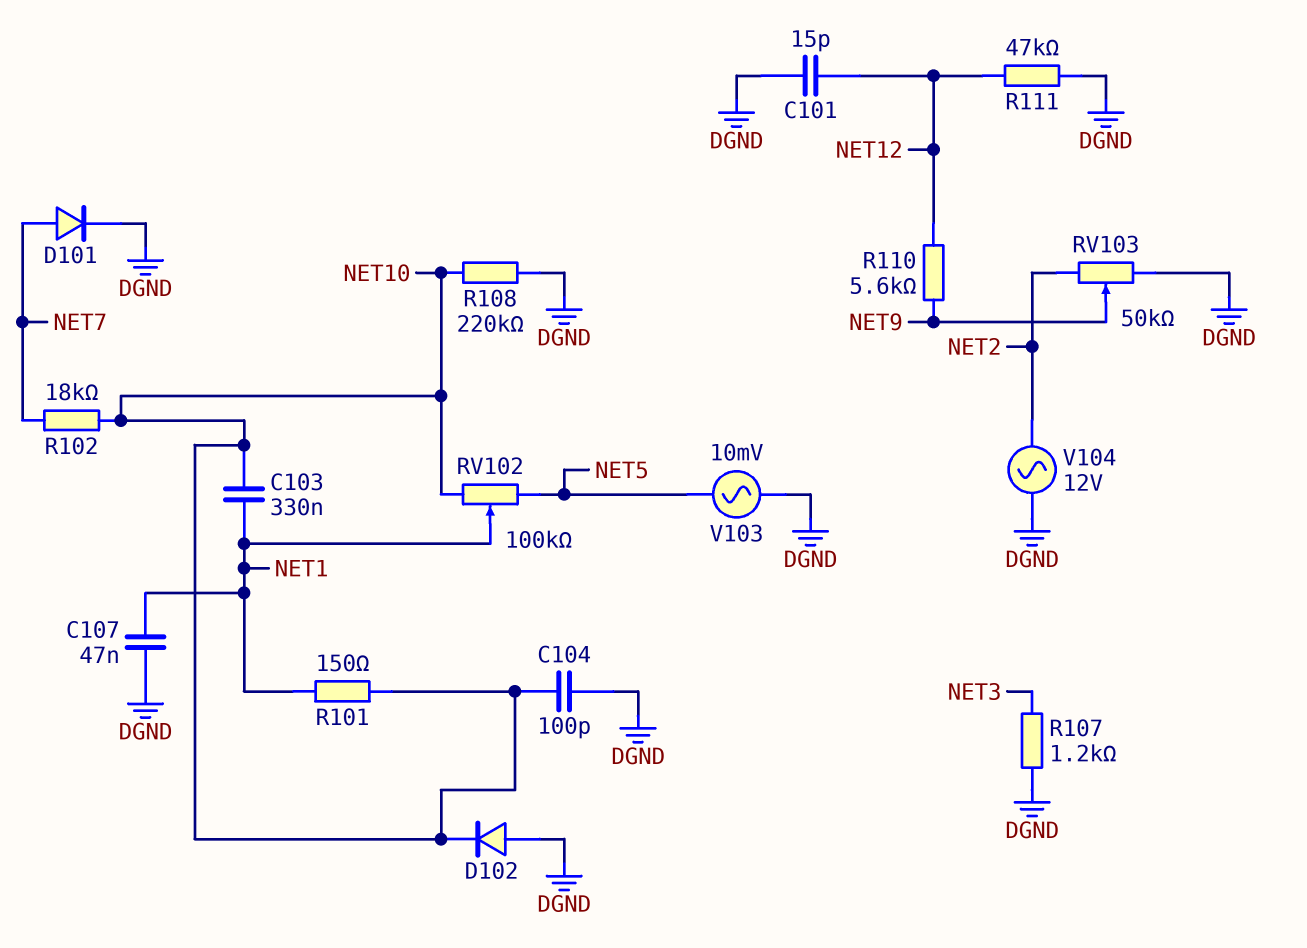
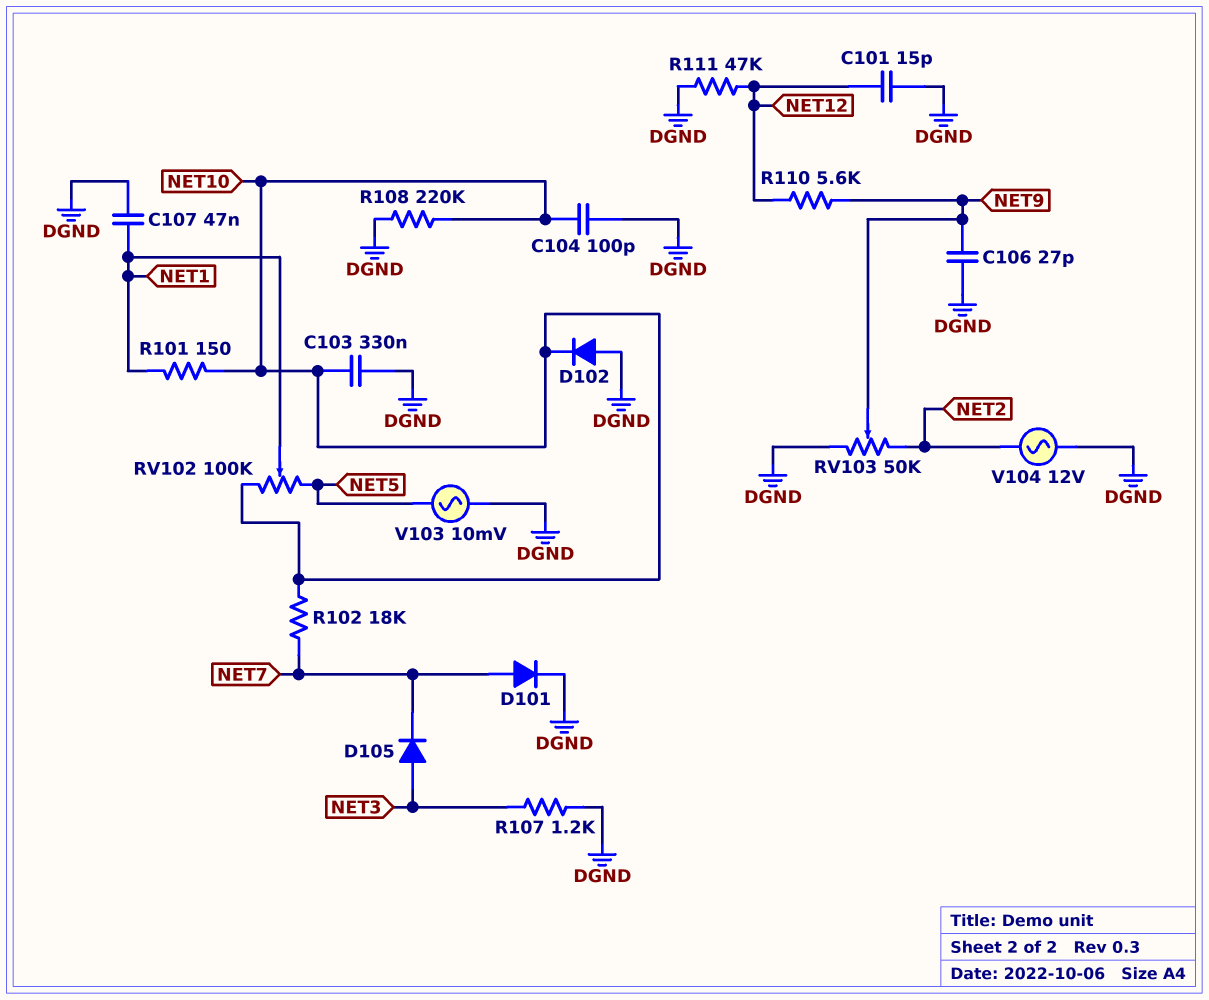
C103: 330nF (NET1, NET10) -> 330nF (DGND, NET10)
C106: none -> 27pF (DGND, NET9)
D105: none -> diode (A NET3, K NET7)

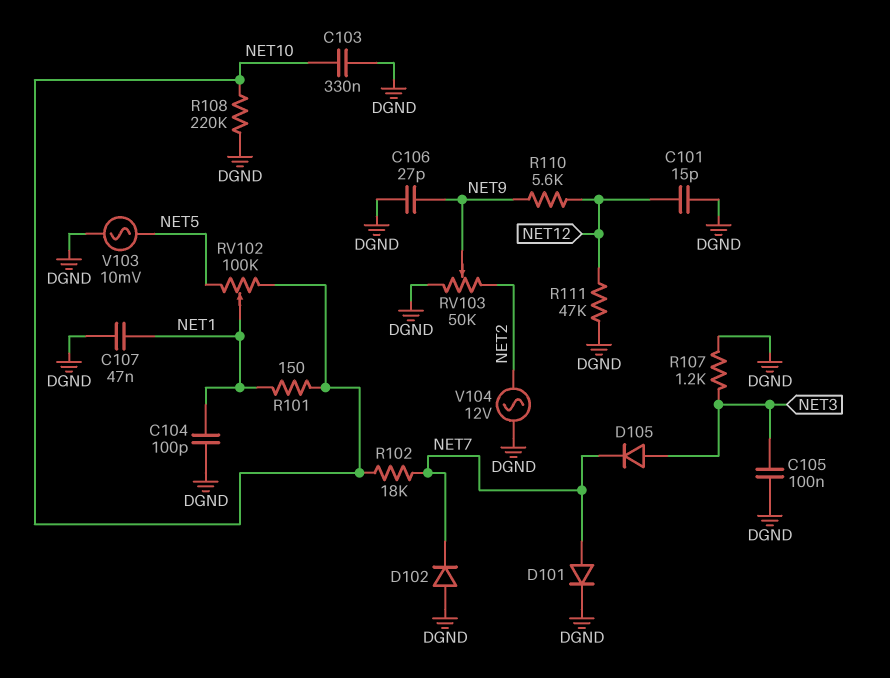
C104: 100pF (DGND, NET10) -> 100pF (DGND, NET1)
C105: none -> 100nF (DGND, NET3)
D102: diode (A DGND, K NET10) -> diode (A DGND, K NET7)

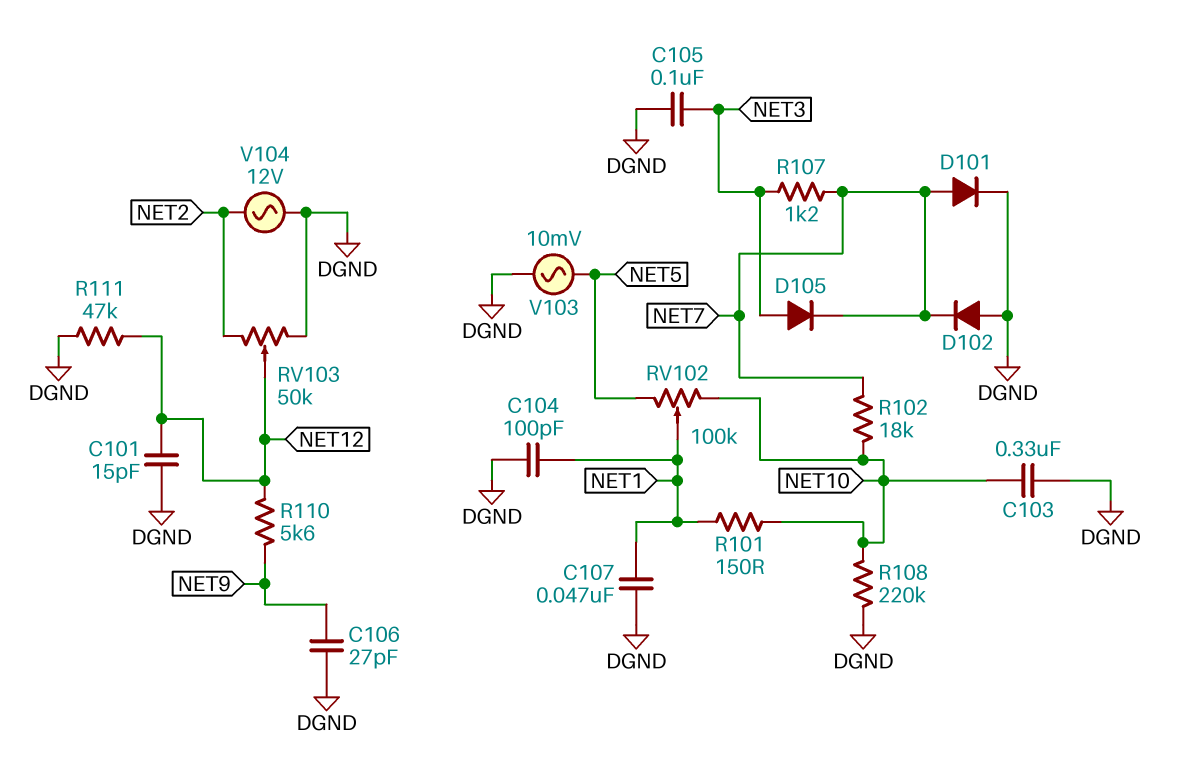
R107: 1.2k (DGND, NET3) -> 1.2k (NET3, NET7)
RV103: 50k (DGND, NET2, wiper NET9) -> 50k (DGND, NET2, wiper NET12)

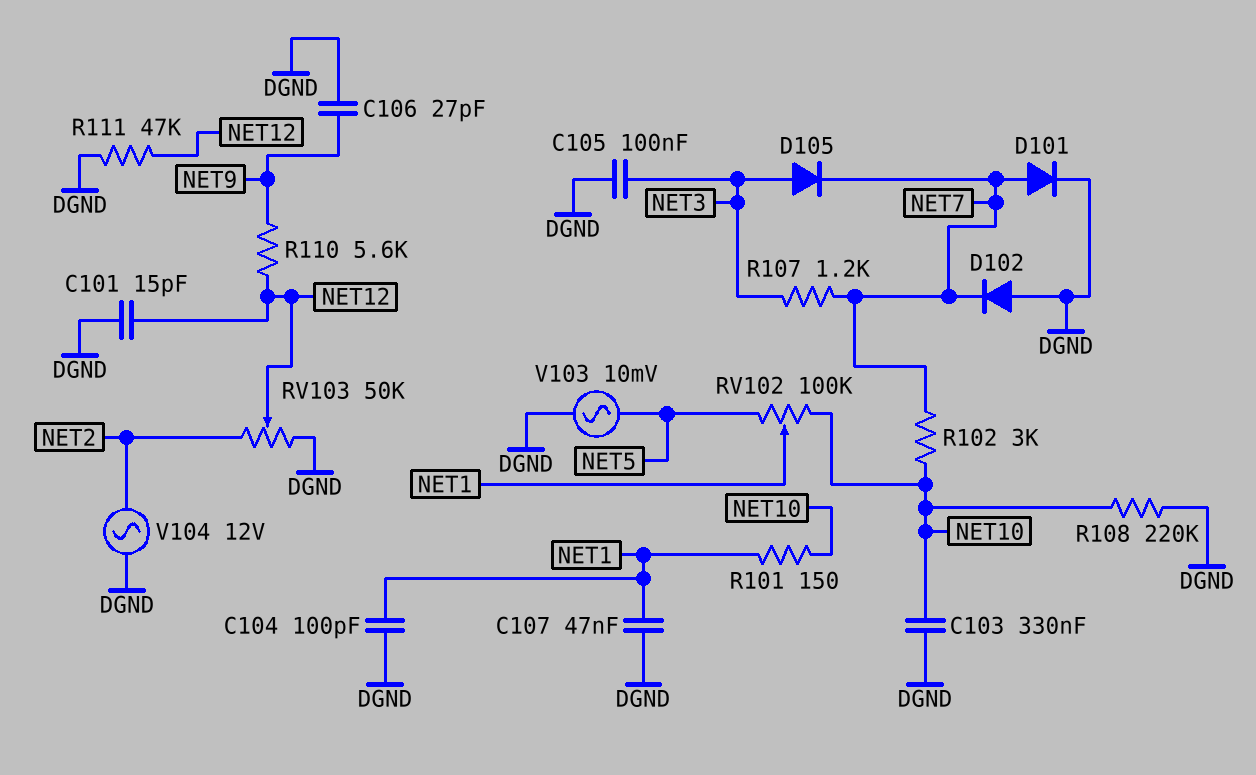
R102: 18k (NET7, NET10) -> 3k (NET7, NET10)

